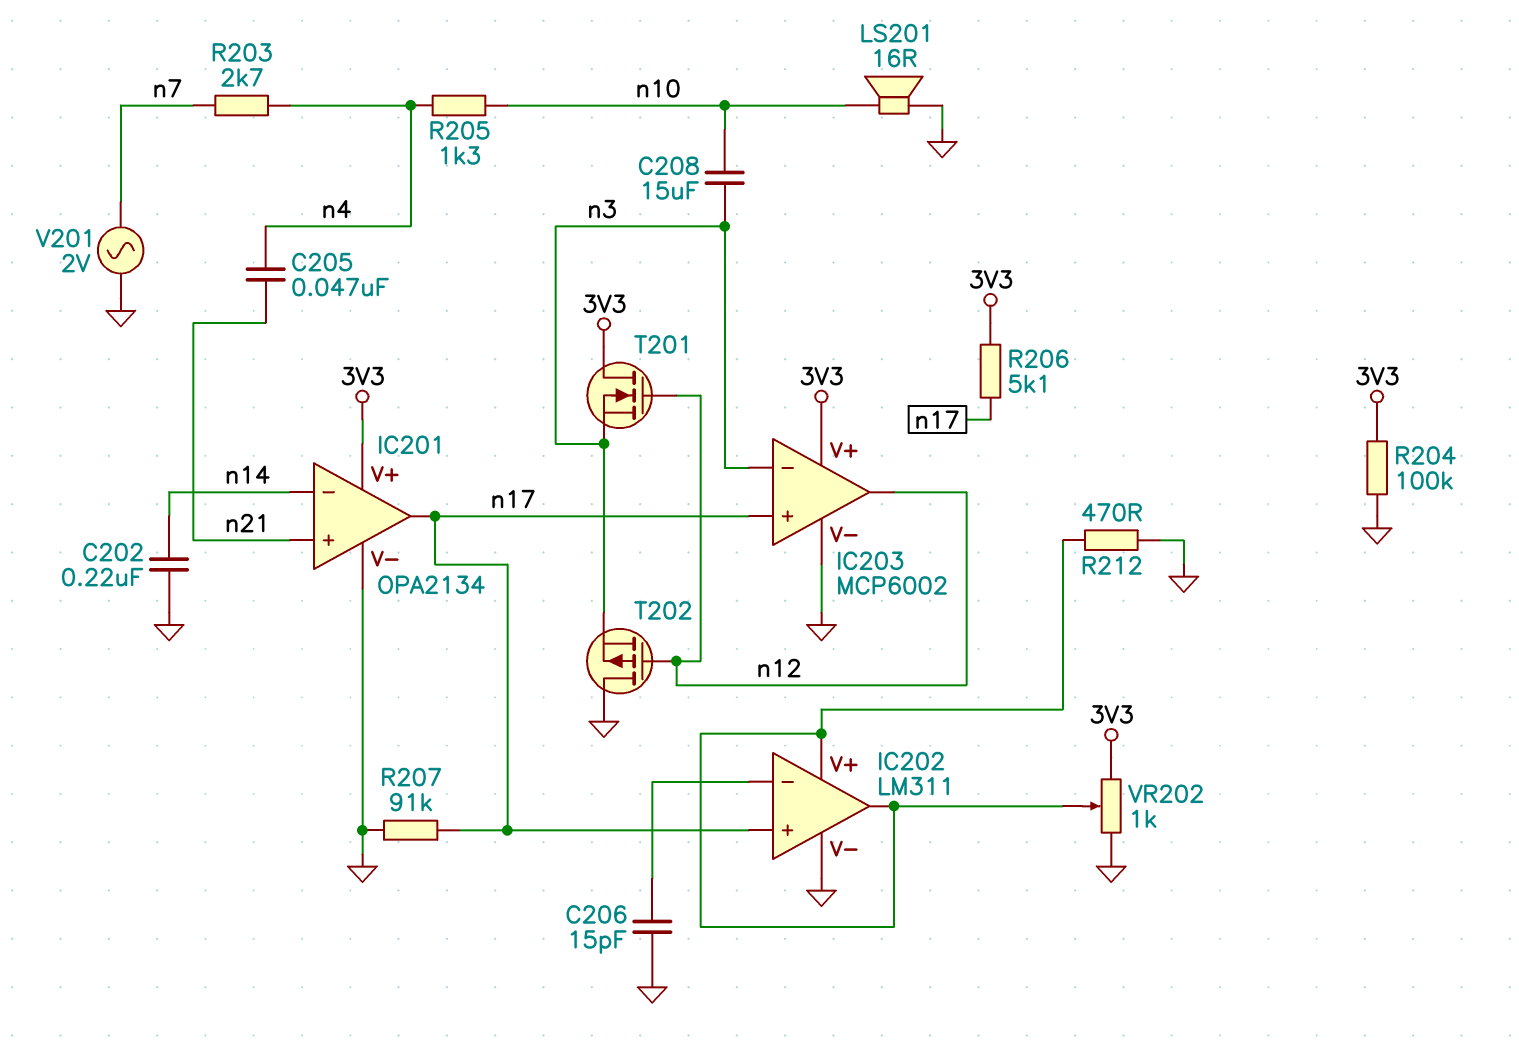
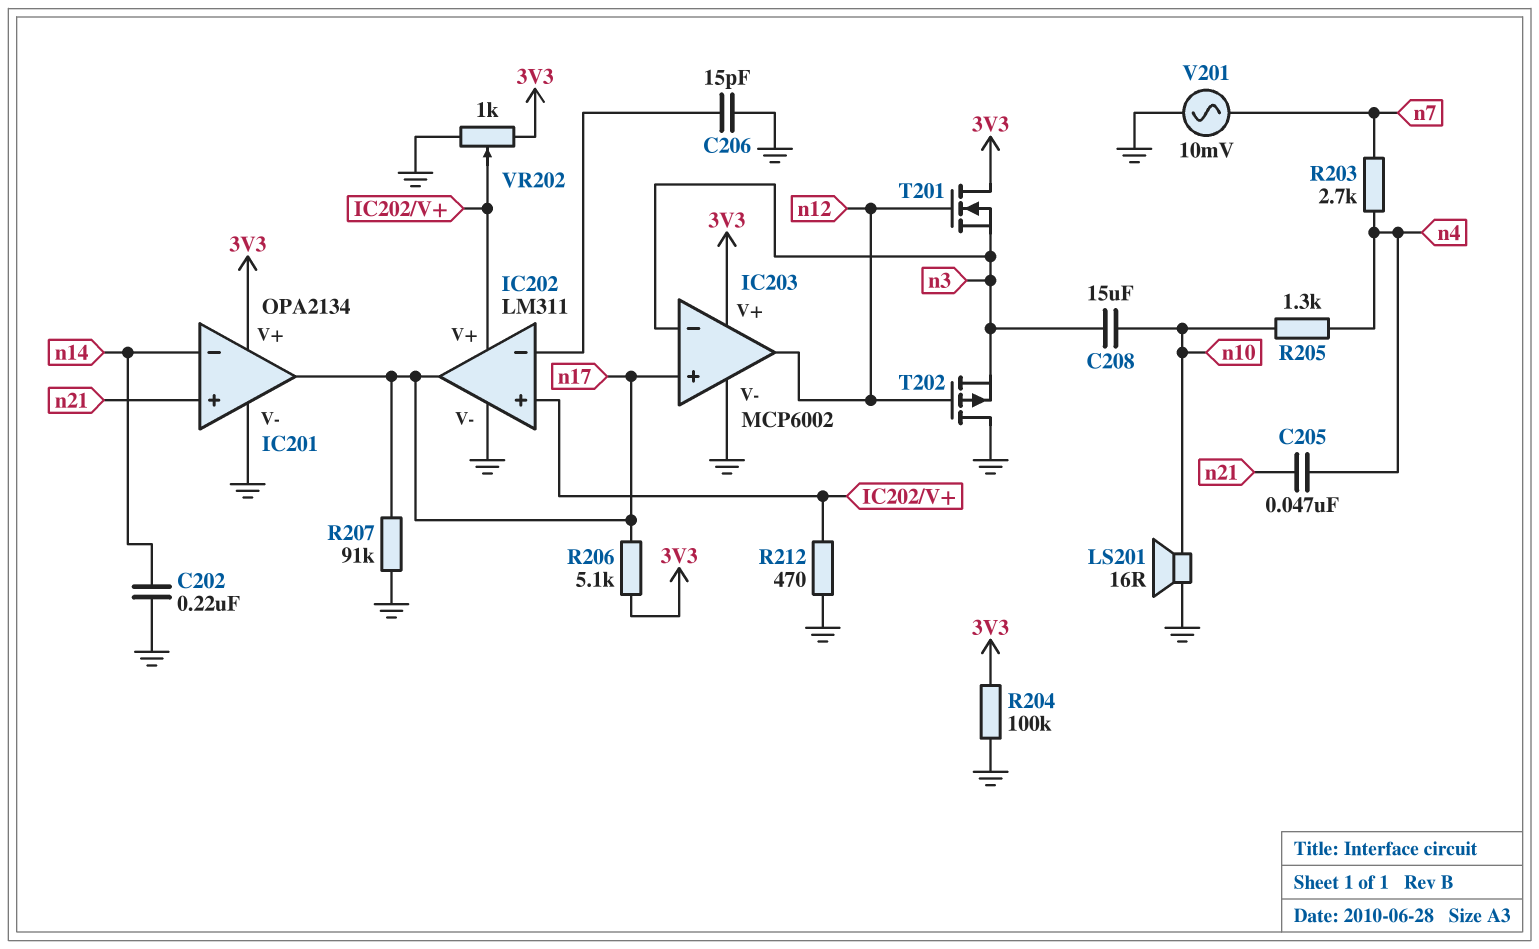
IC202 pin in+: n17 -> IC202/V+
IC202 pin out: IC202/V+ -> n17
V201: AC 2V (GND, n7) -> AC 10mV (GND, n7)

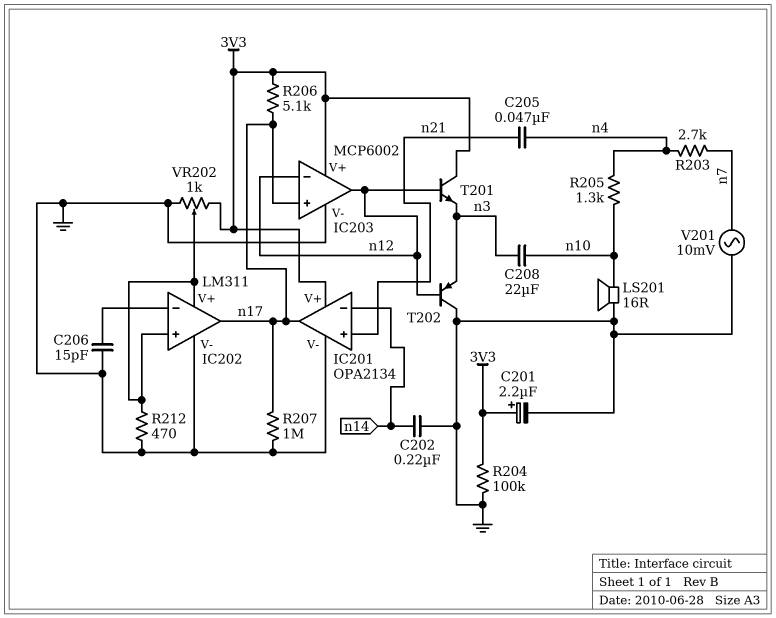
C201: none -> 2.2uF (plus 3V3, minus GND)
C208: 15uF (n3, n10) -> 22uF (n3, n10)
IC203 pin in-: n3 -> n12
R207: 91k (GND, n17) -> 1M (GND, n17)
T201: NMOS (G n12, D 3V3, S n3) -> NPN (B n12, C 3V3, E n3)
T202: PMOS (G n12, D GND, S n3) -> PNP (B n12, C GND, E n3)

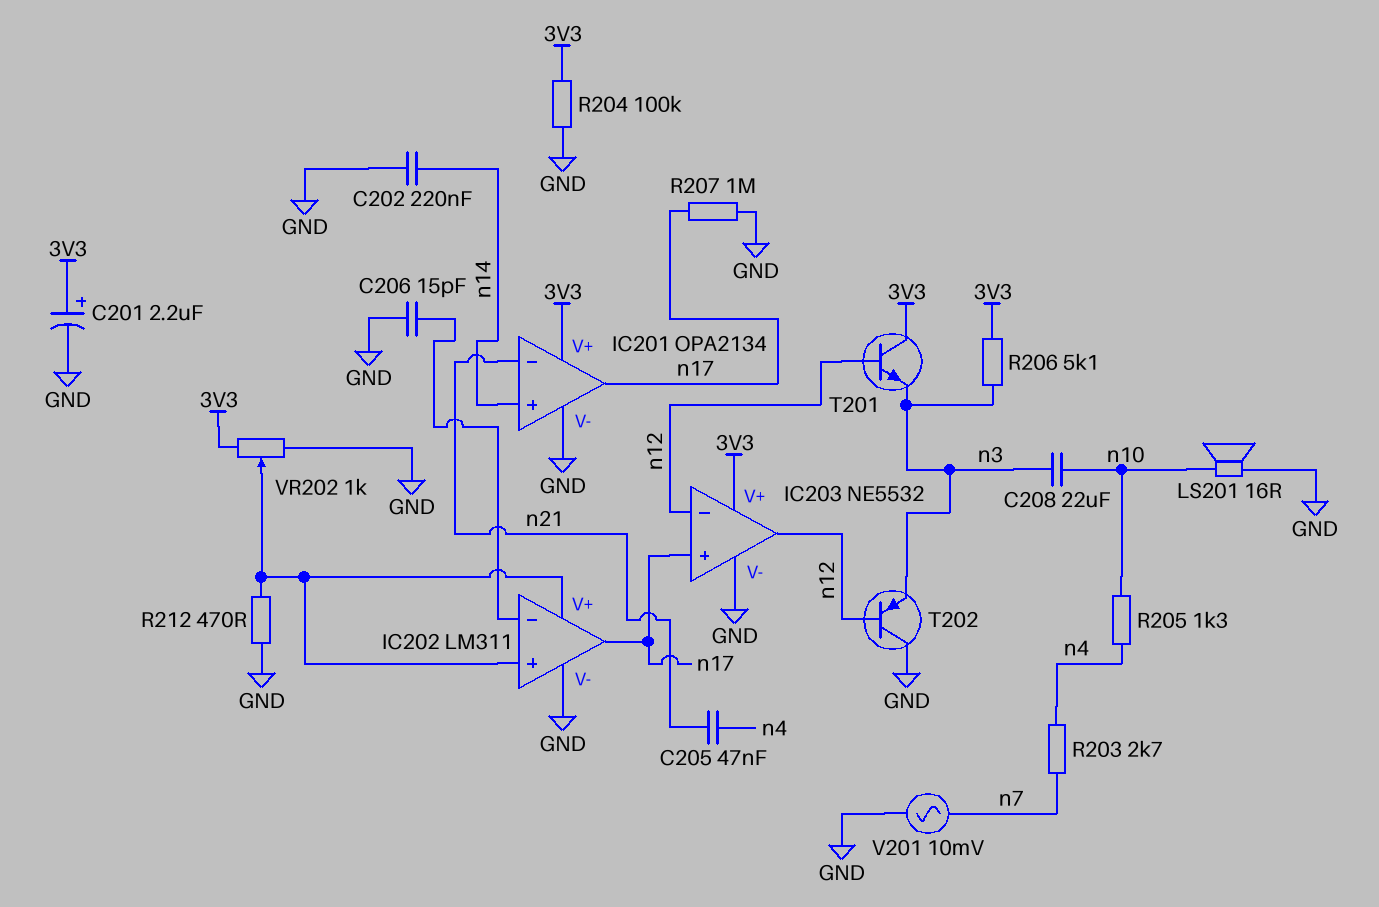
IC201 pin in+: n21 -> n14
IC201 pin in-: n14 -> n21
IC203: MCP6002 -> NE5532
R206: 5.1k (3V3, n17) -> 5.1k (3V3, n3)

